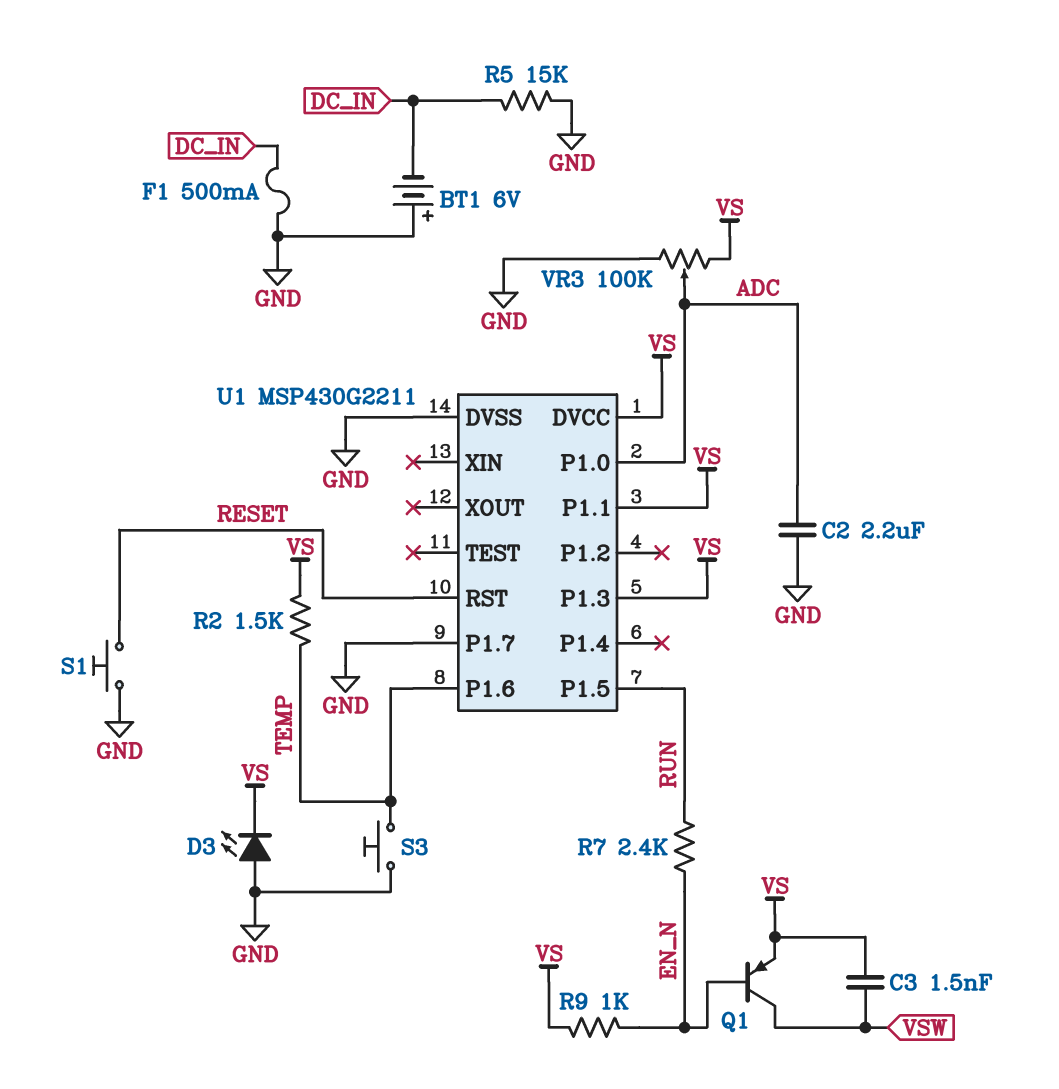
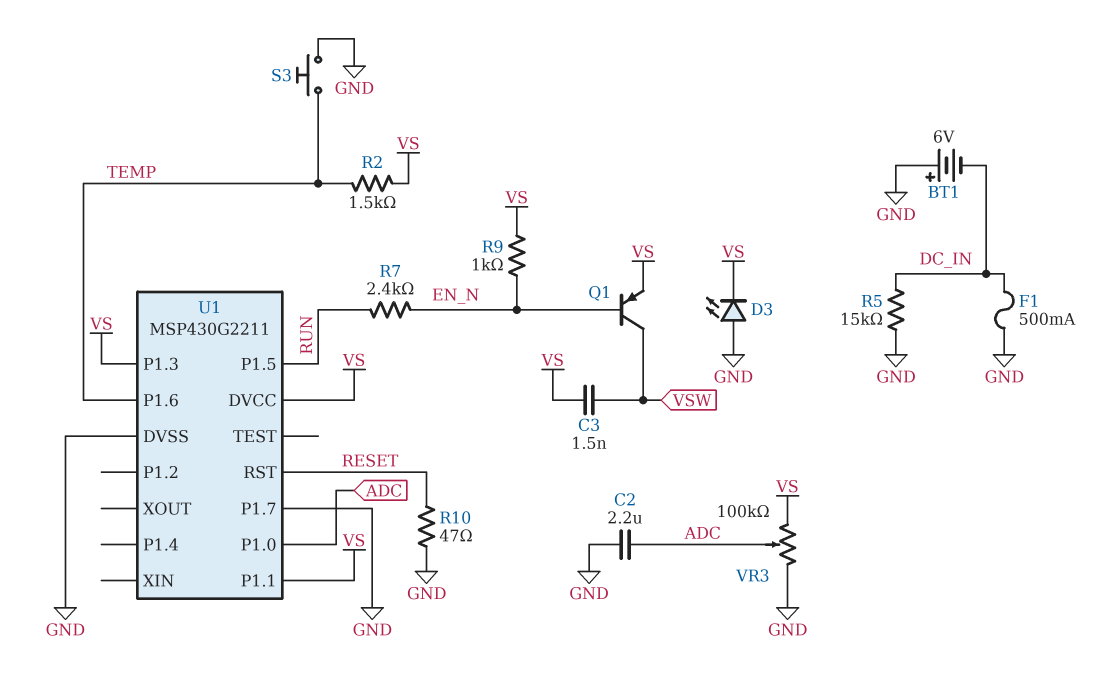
R10: none -> 47 (GND, RESET)
S1: button (GND, RESET) -> none

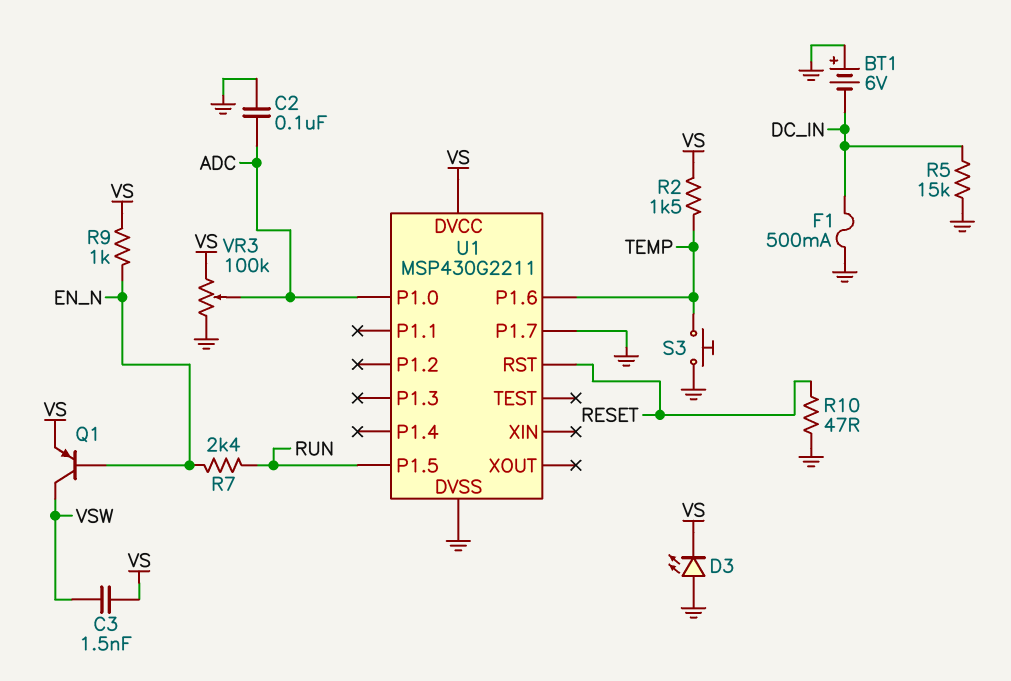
C2: 2.2uF (ADC, GND) -> 100nF (ADC, GND)
U1 pin P1.1: VS -> none
U1 pin P1.3: VS -> none

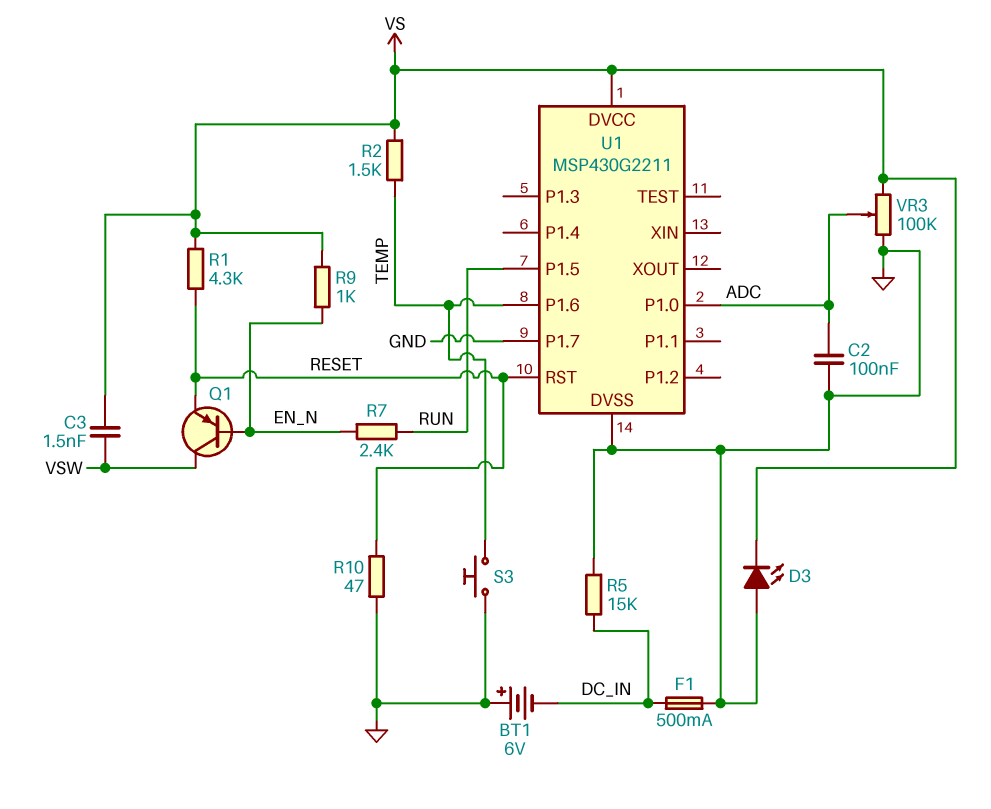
Q1: PNP (B EN_N, C VSW, E VS) -> PNP (B EN_N, C VSW, E RESET)
R1: none -> 4.3k (RESET, VS)

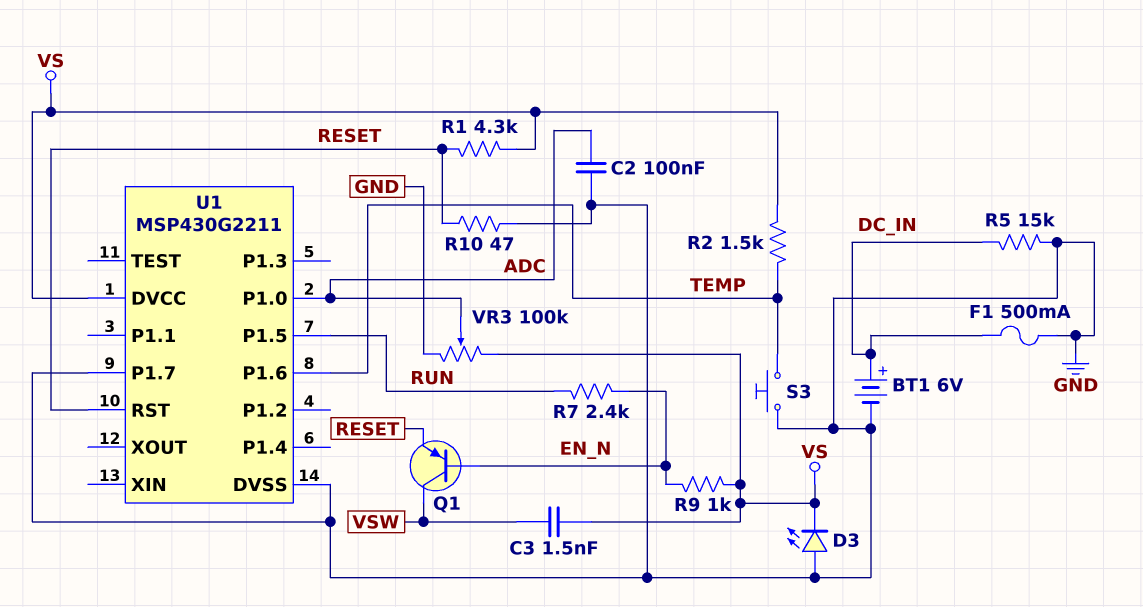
BT1: 6V (plus GND, minus DC_IN) -> 6V (plus DC_IN, minus GND)

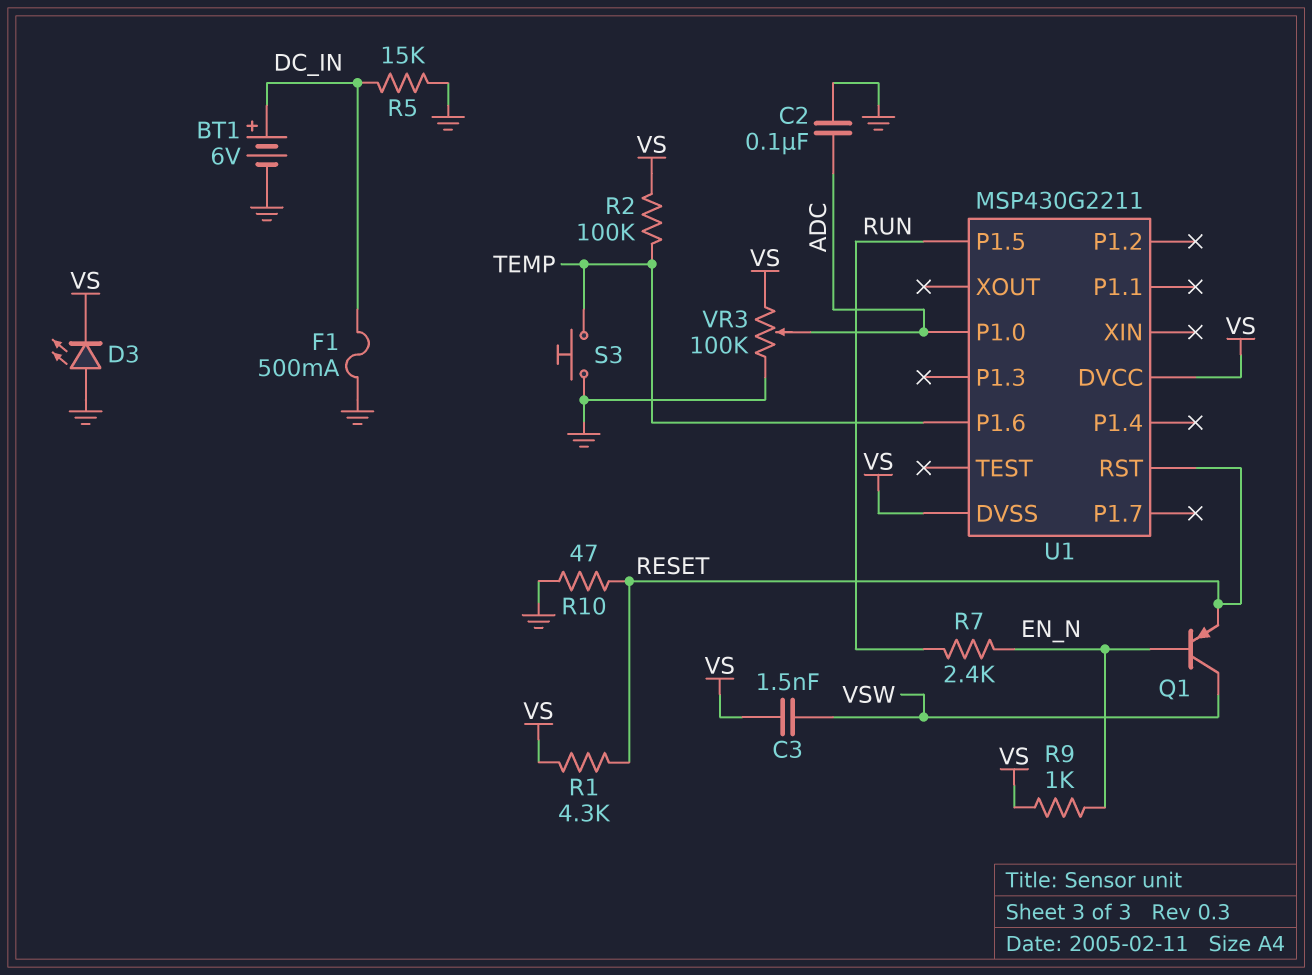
R2: 1.5k (TEMP, VS) -> 100k (TEMP, VS)
U1 pin DVSS: GND -> VS
U1 pin P1.7: GND -> none

